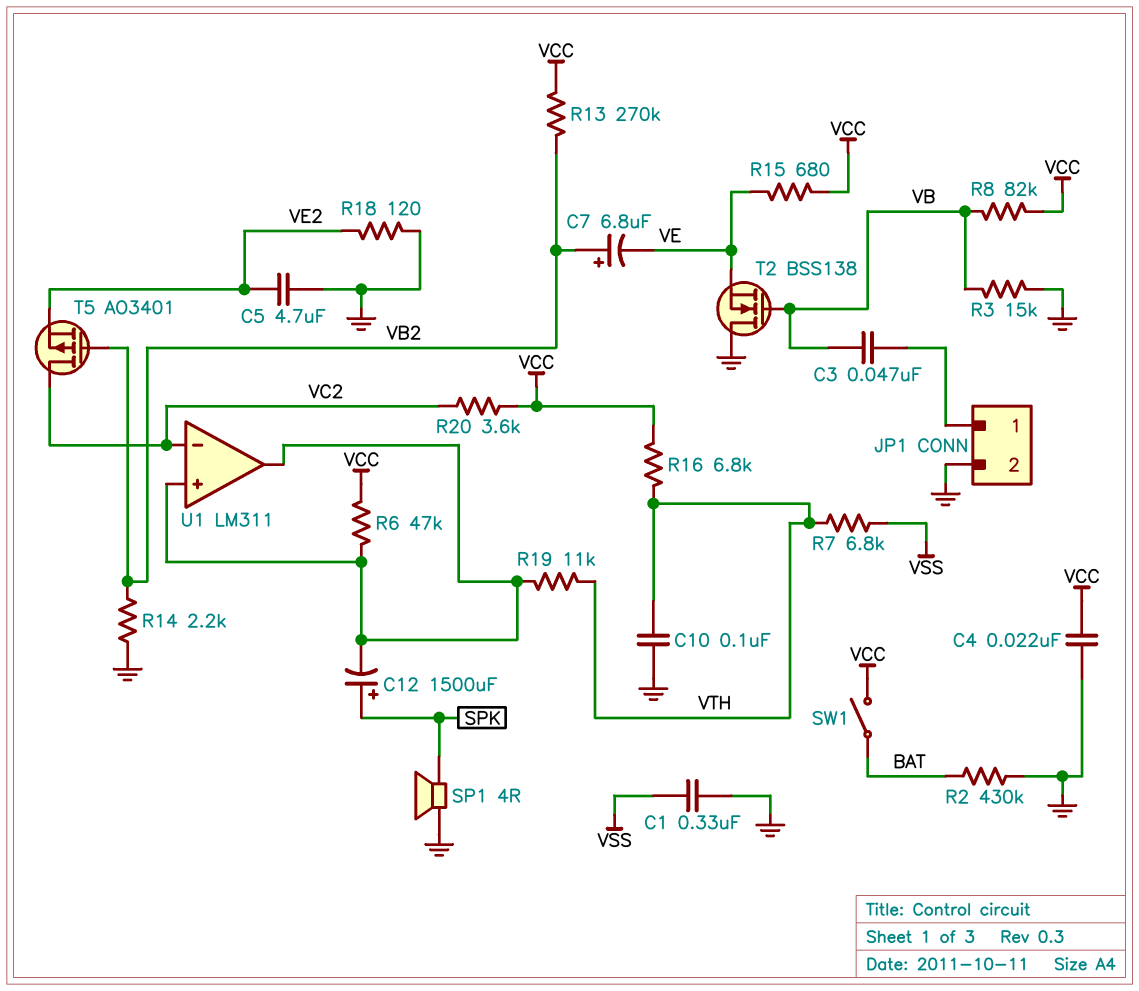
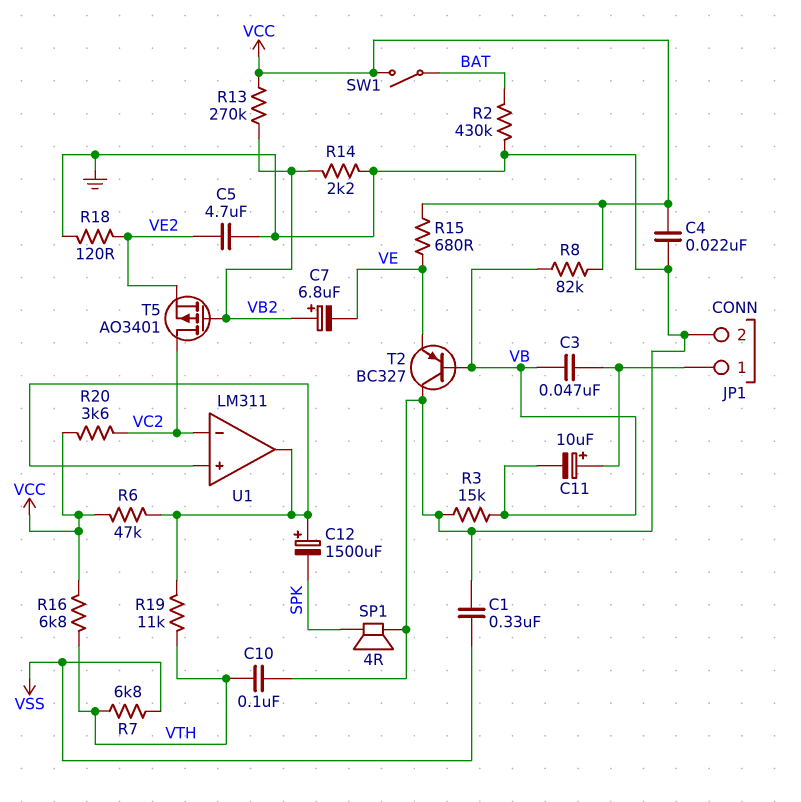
C11: none -> 10uF (plus JP1/1, minus VB)
C12: 1500uF (plus SPK, minus U1/in+) -> 1500uF (plus U1/in+, minus SPK)
T2: NMOS BSS138 (G VB, D GND, S VE) -> PNP BC327 (B VB, C GND, E VE)

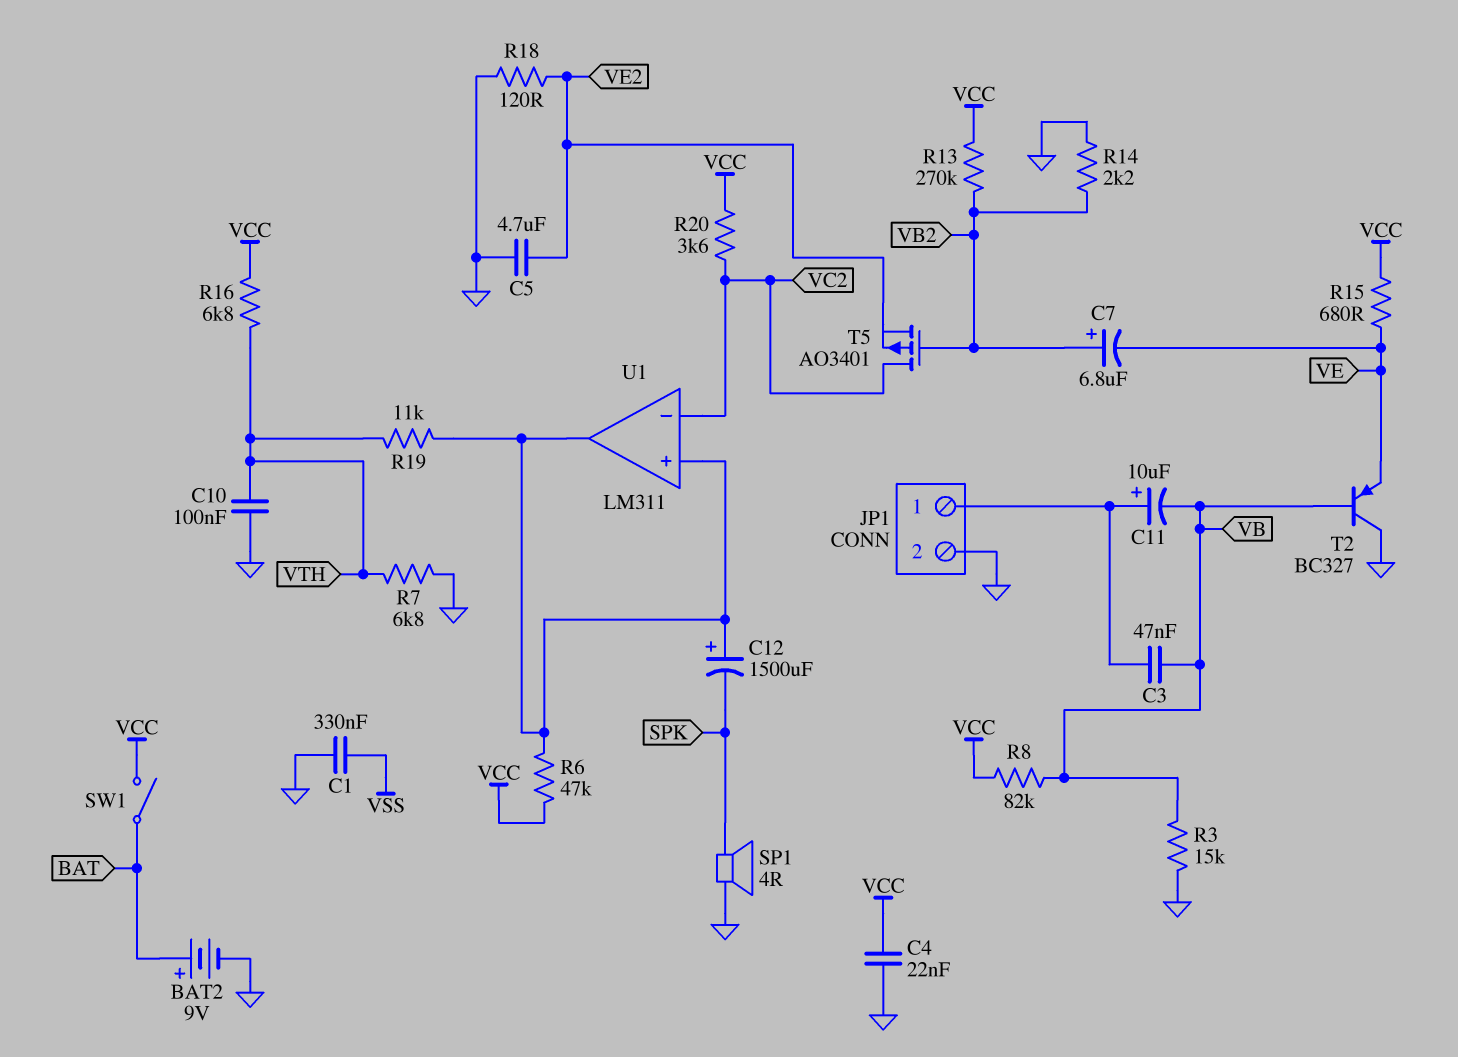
BAT2: none -> 9V (plus BAT, minus GND)
R2: 430k (BAT, GND) -> none
R7: 6.8k (VSS, VTH) -> 6.8k (GND, VTH)

